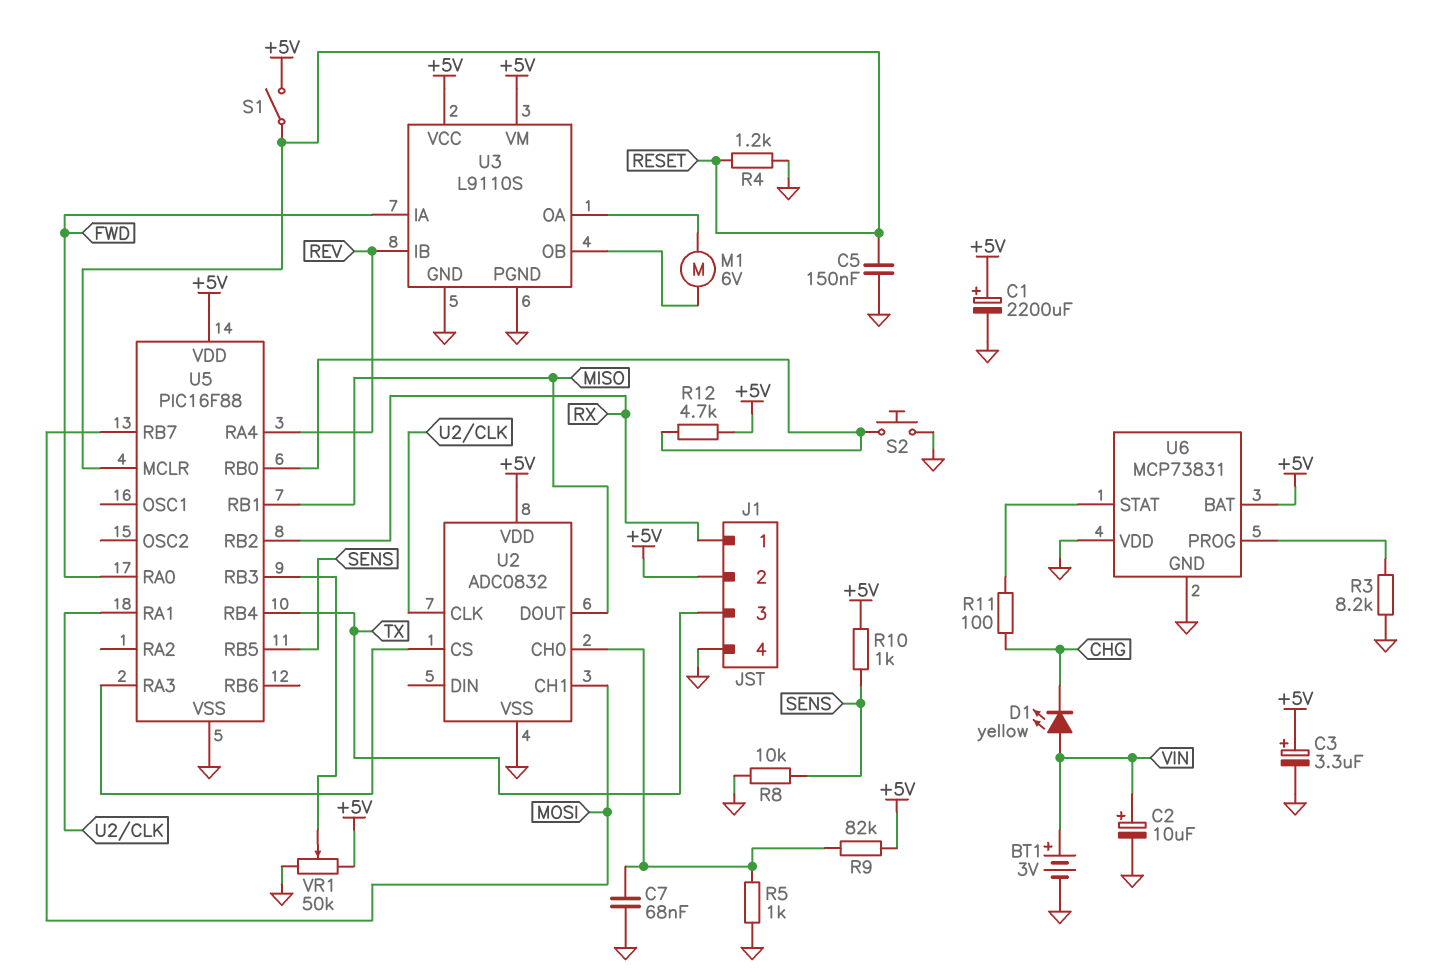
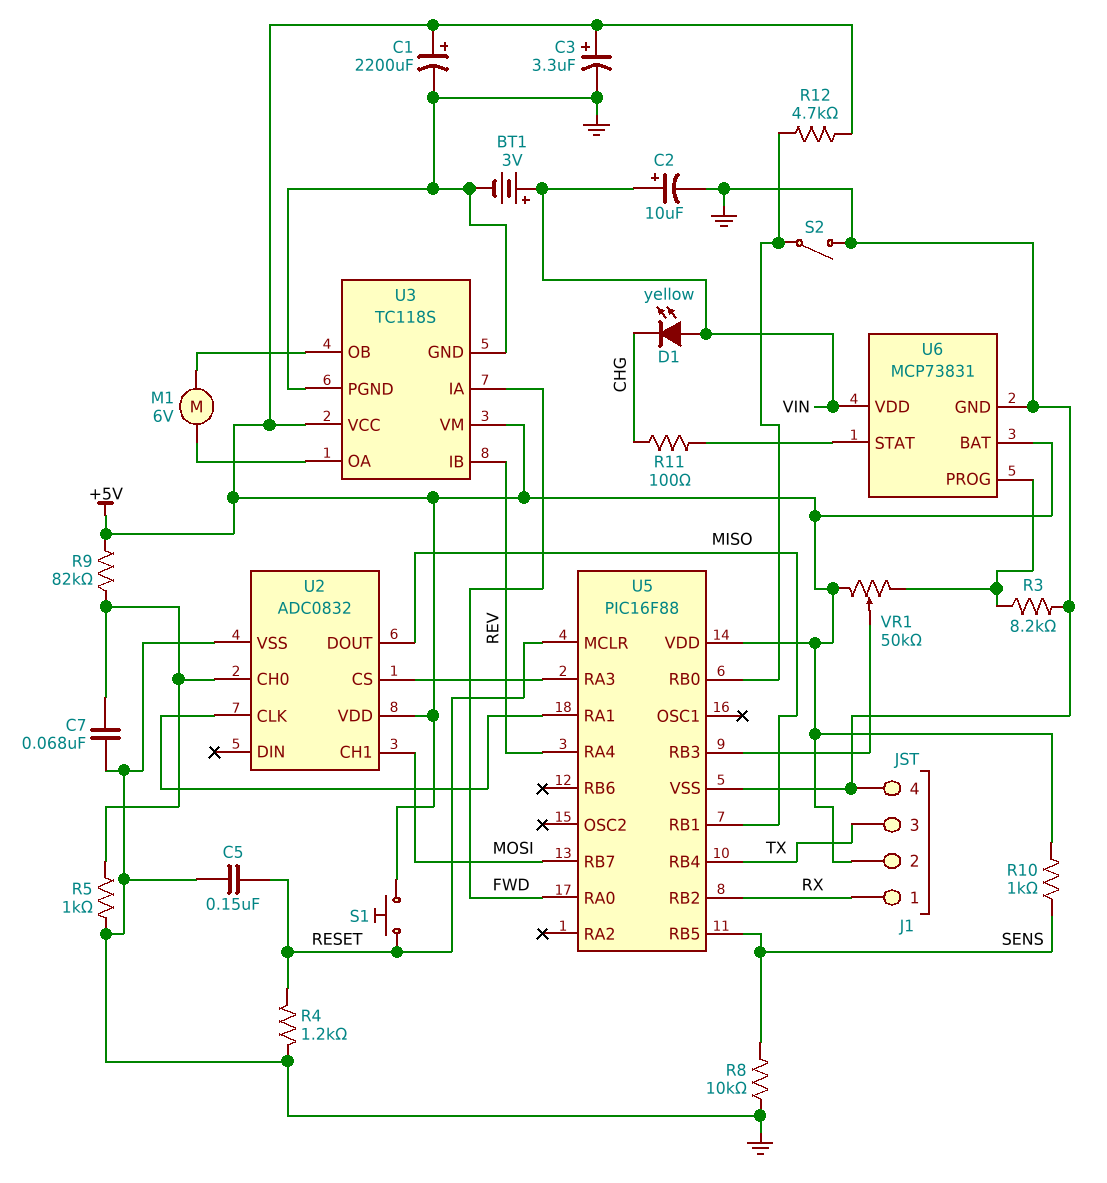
S1: switch (+5V, RESET) -> button (+5V, RESET)
S2: button (GND, U5/RB0) -> switch (GND, U5/RB0)
U3: L9110S -> TC118S
U6 pin VDD: GND -> VIN
VR1: 50k (+5V, GND, wiper U5/RB3) -> 50k (+5V, U6/PROG, wiper U5/RB3)

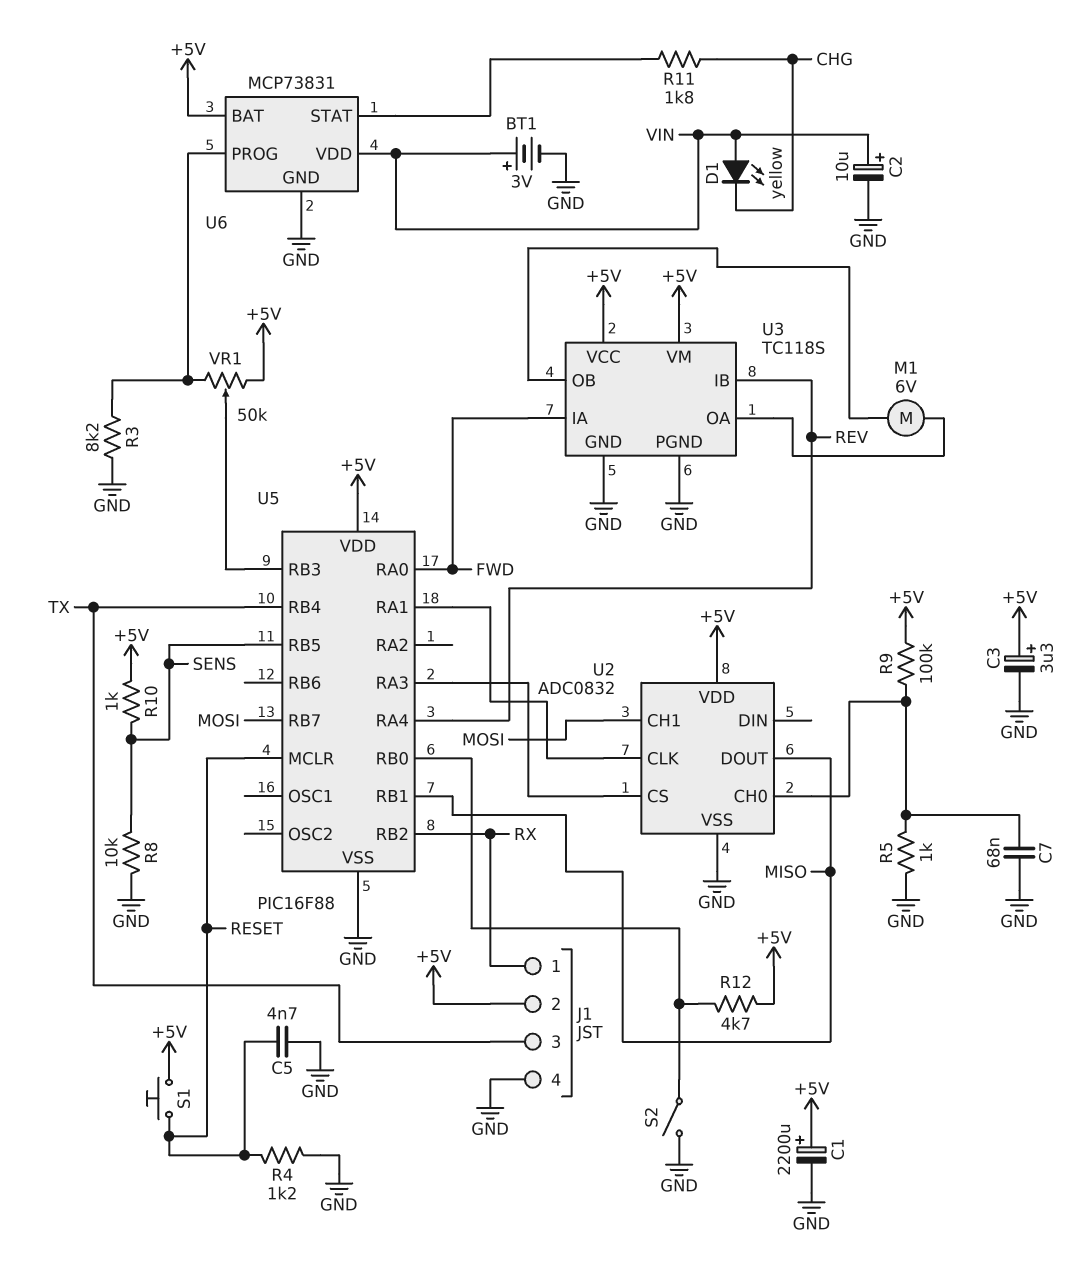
C5: 150nF (GND, RESET) -> 4.7nF (GND, RESET)
R9: 82k (+5V, U2/CH0) -> 100k (+5V, U2/CH0)
R11: 100 (CHG, U6/STAT) -> 1.8k (CHG, U6/STAT)

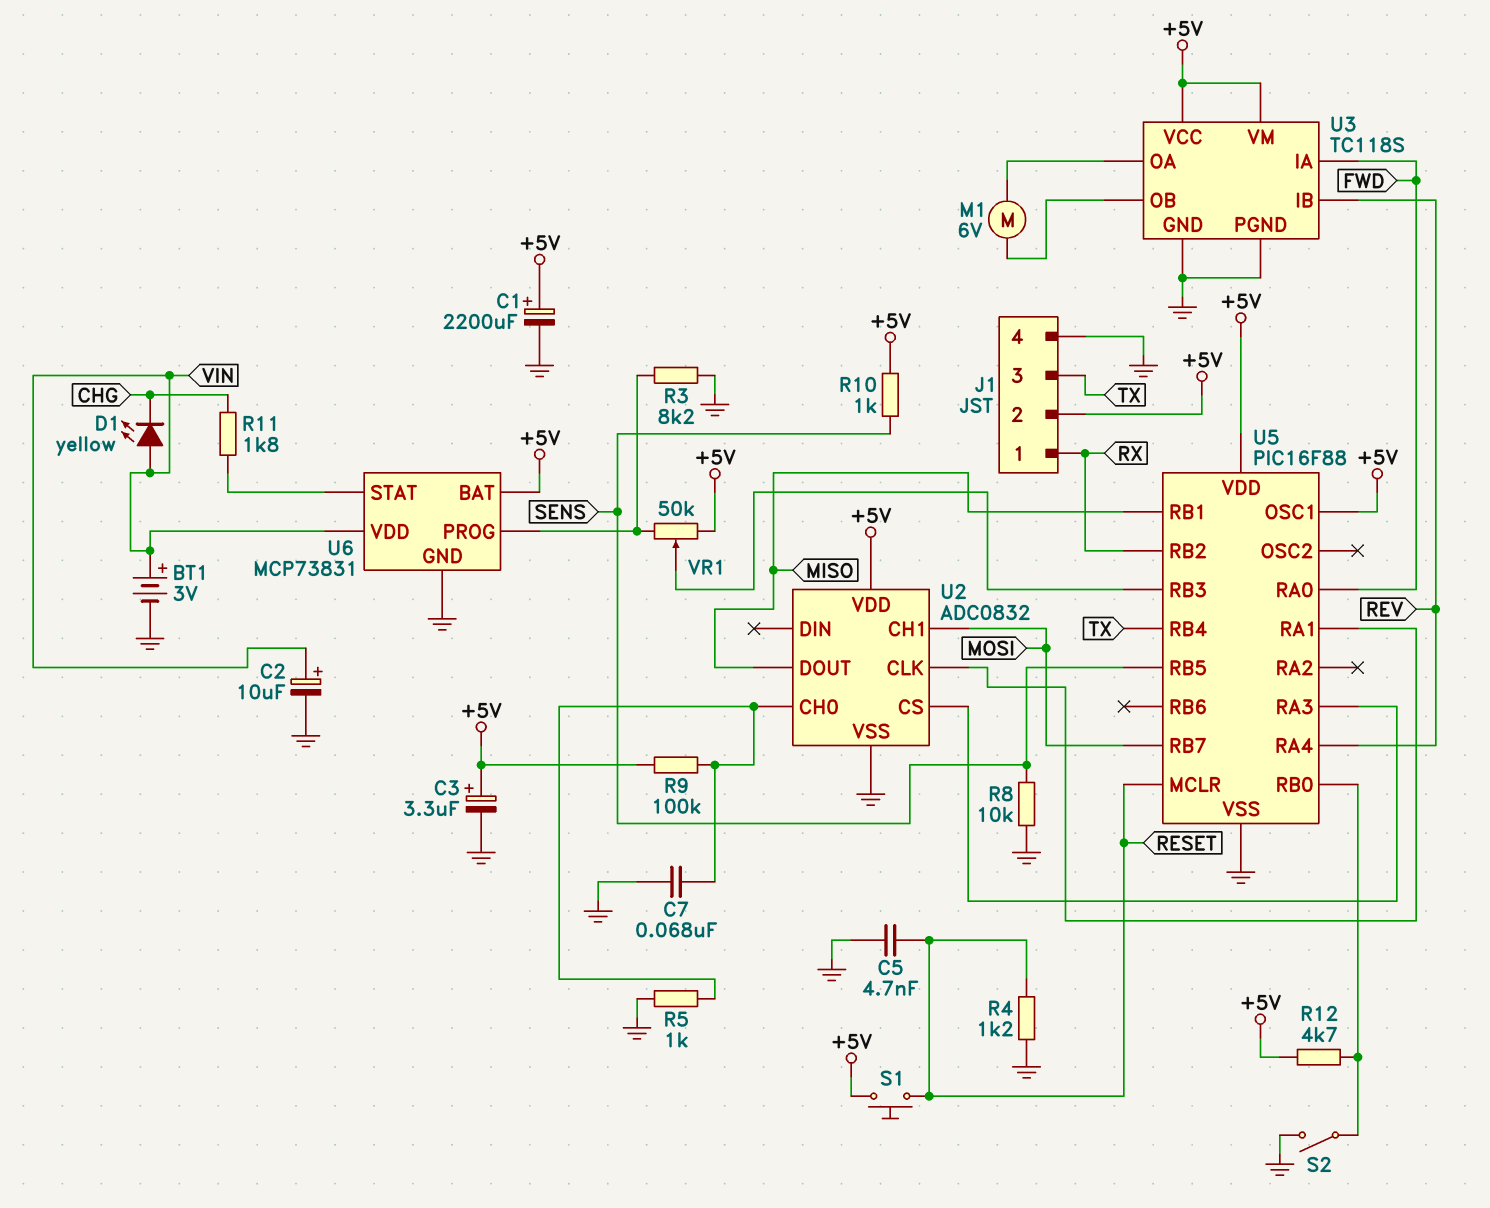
U5 pin OSC1: none -> +5V

